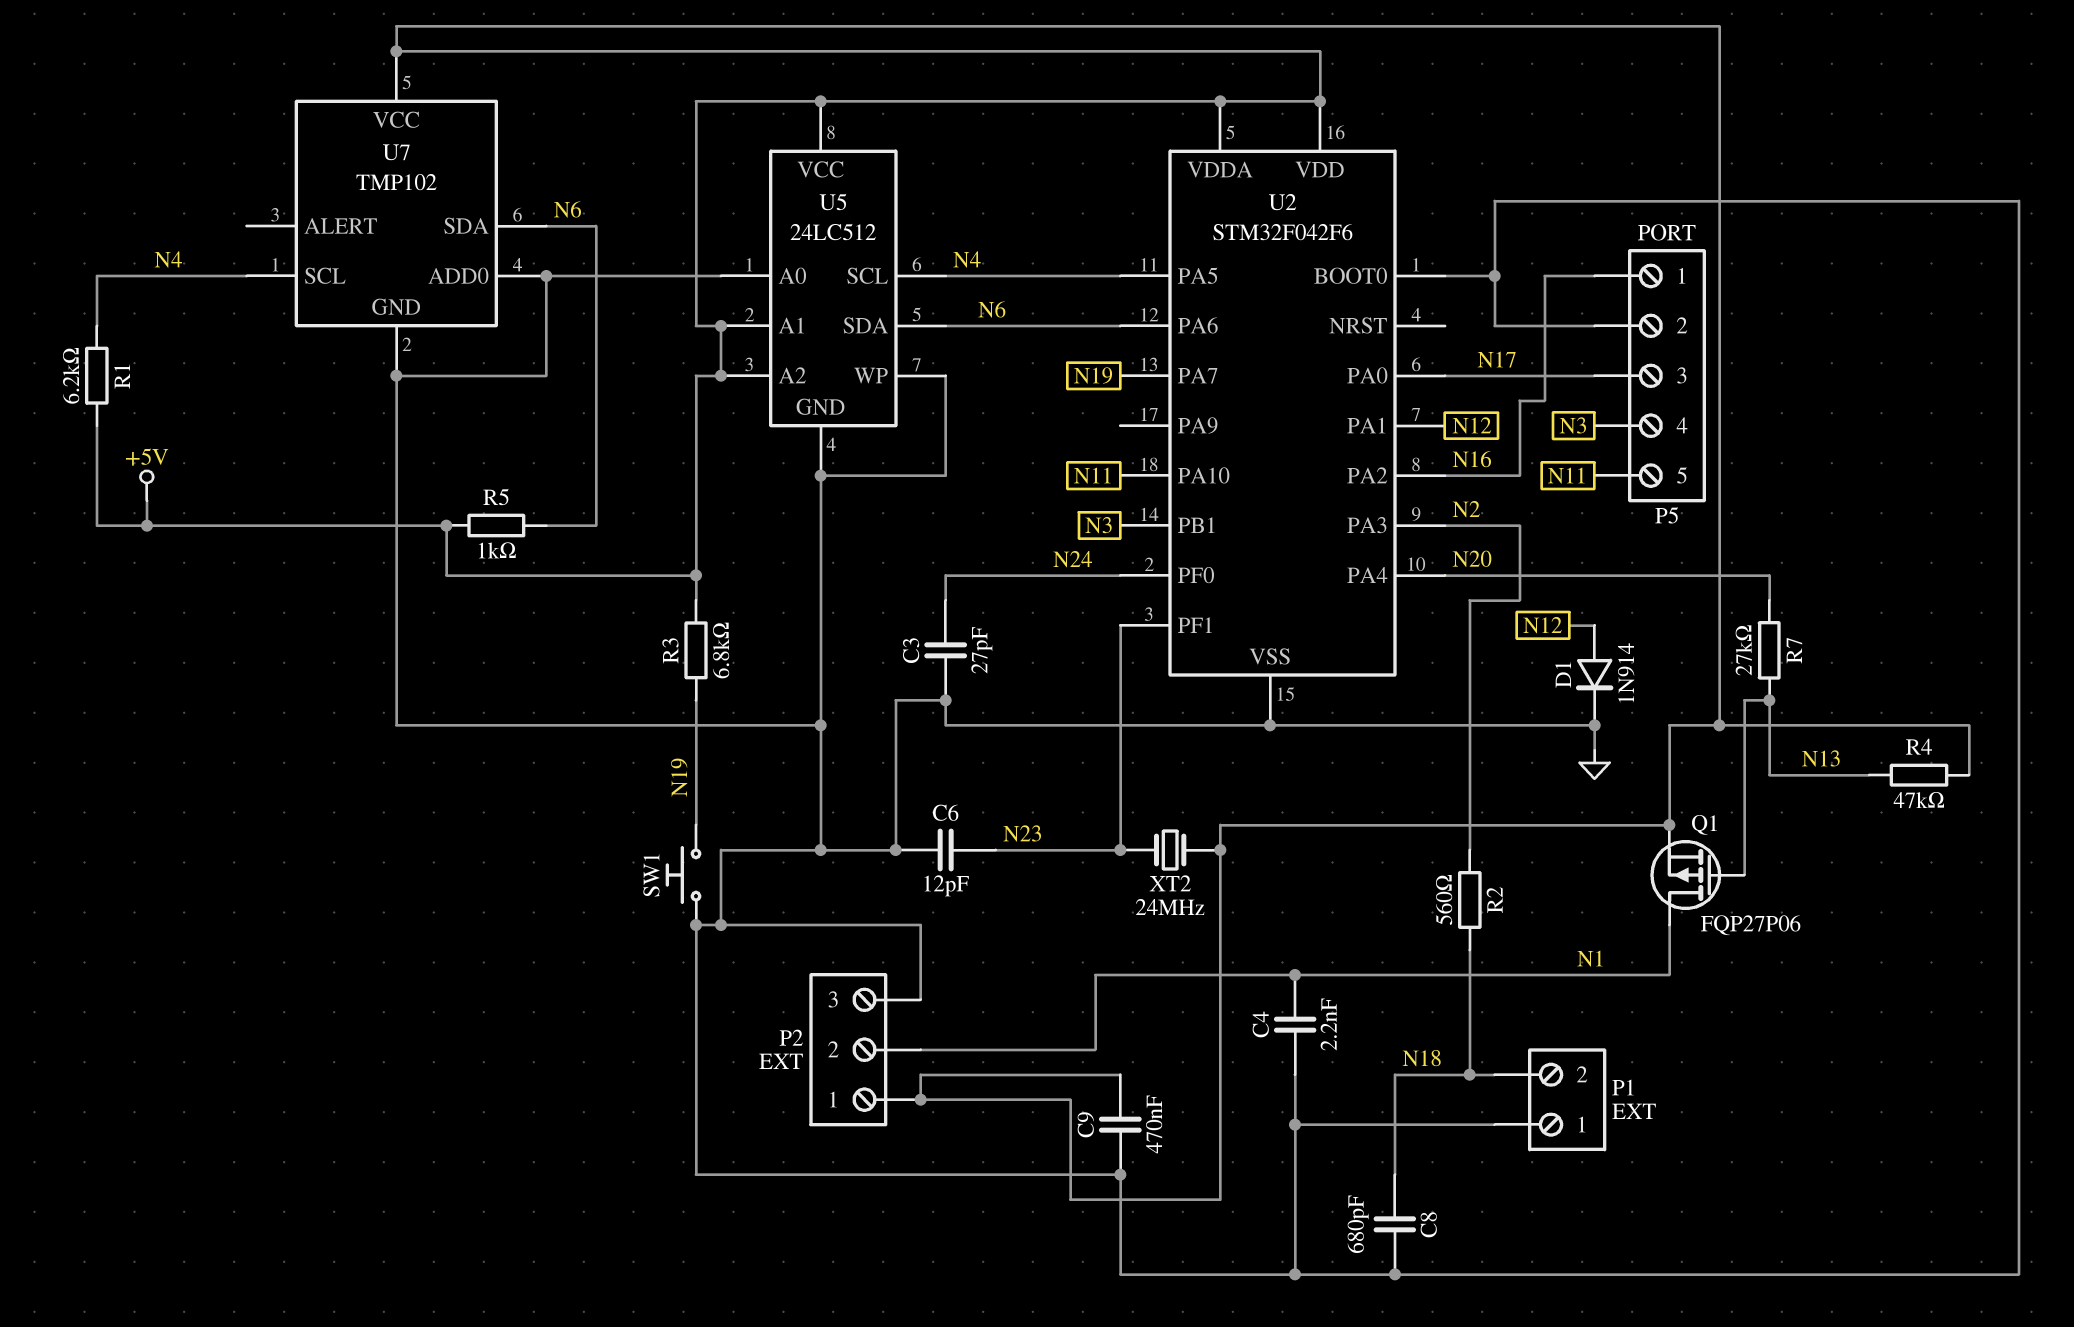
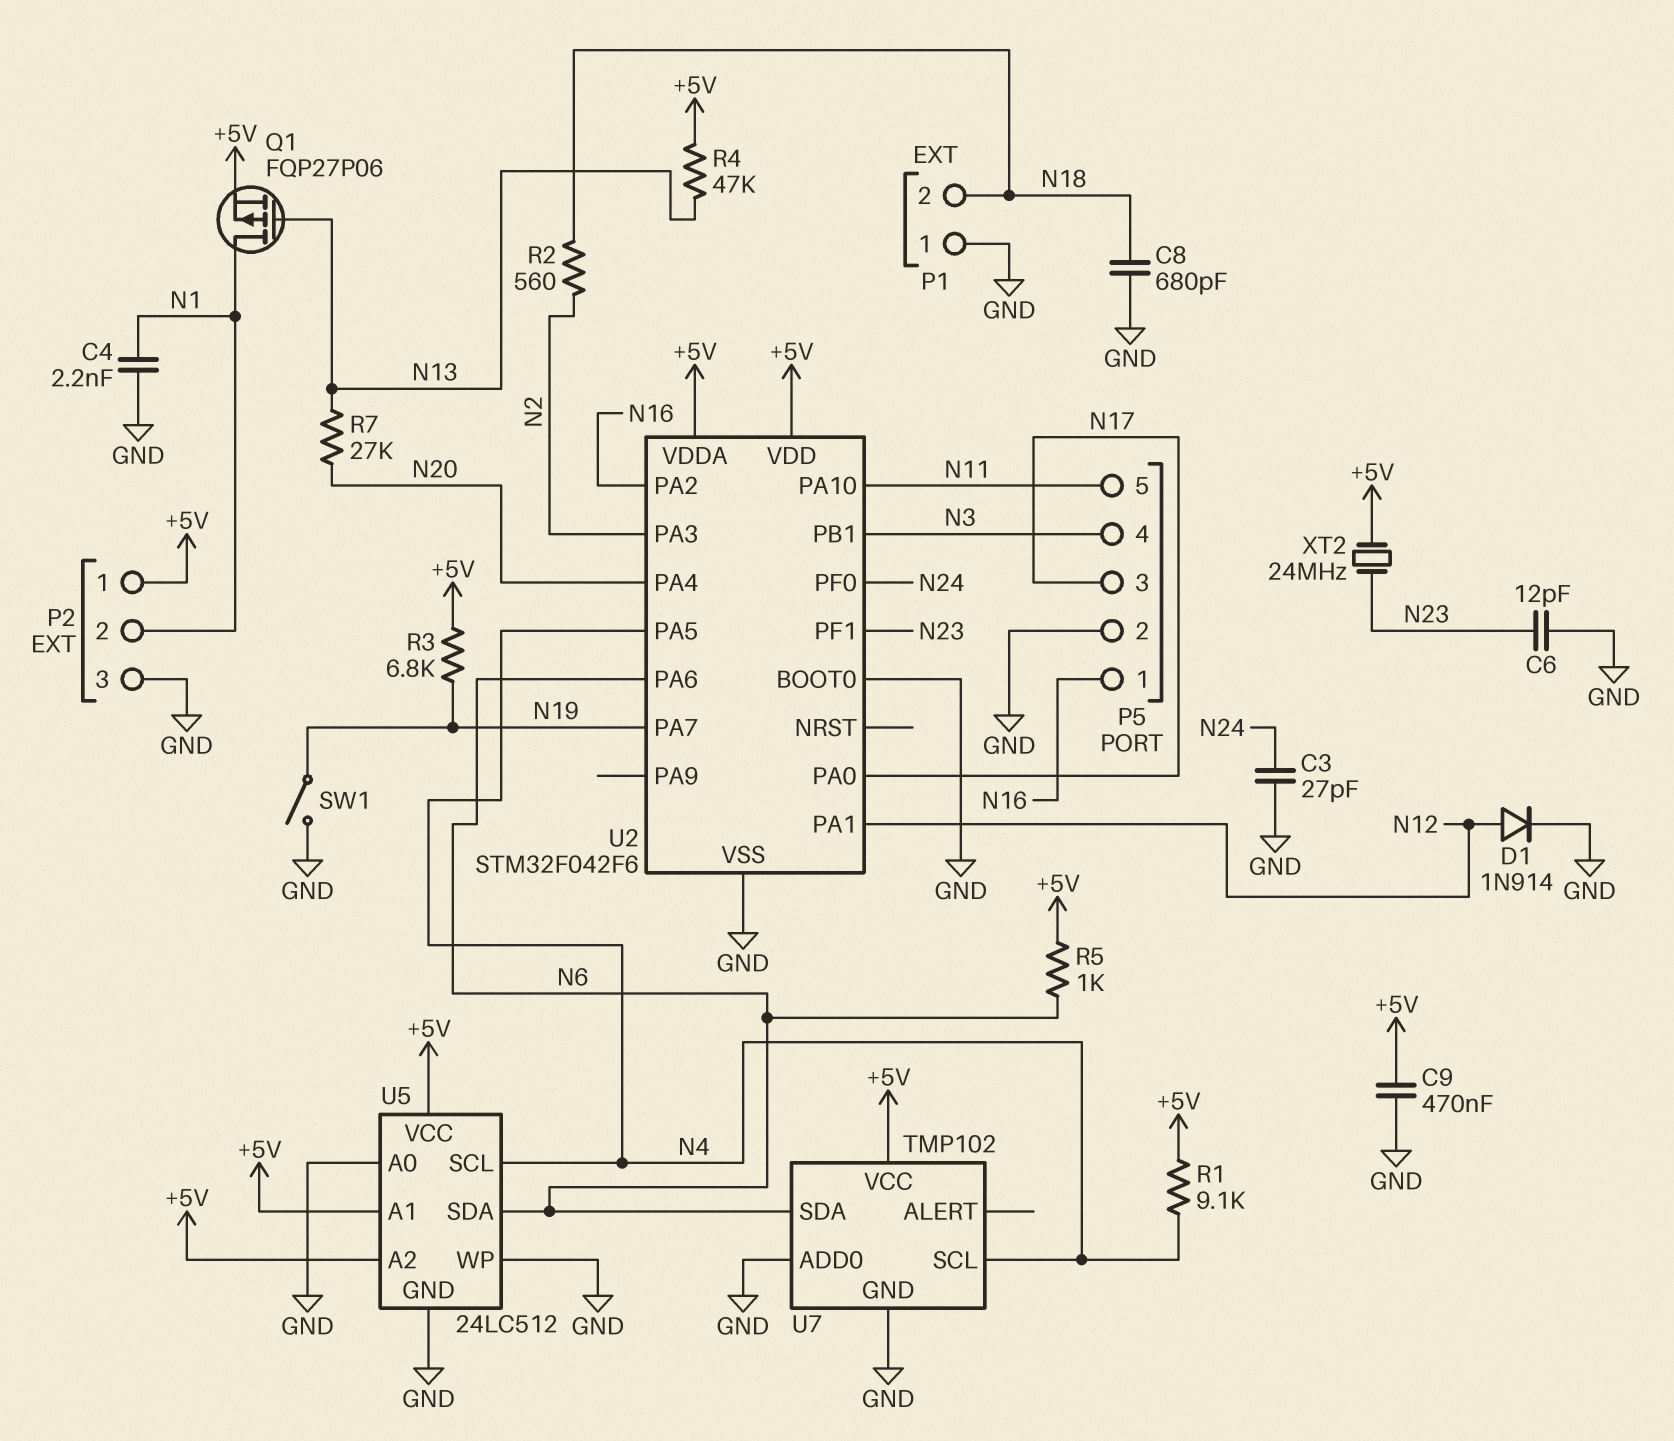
R1: 6.2k (+5V, N4) -> 9.1k (+5V, N4)
SW1: button (GND, N19) -> switch (GND, N19)

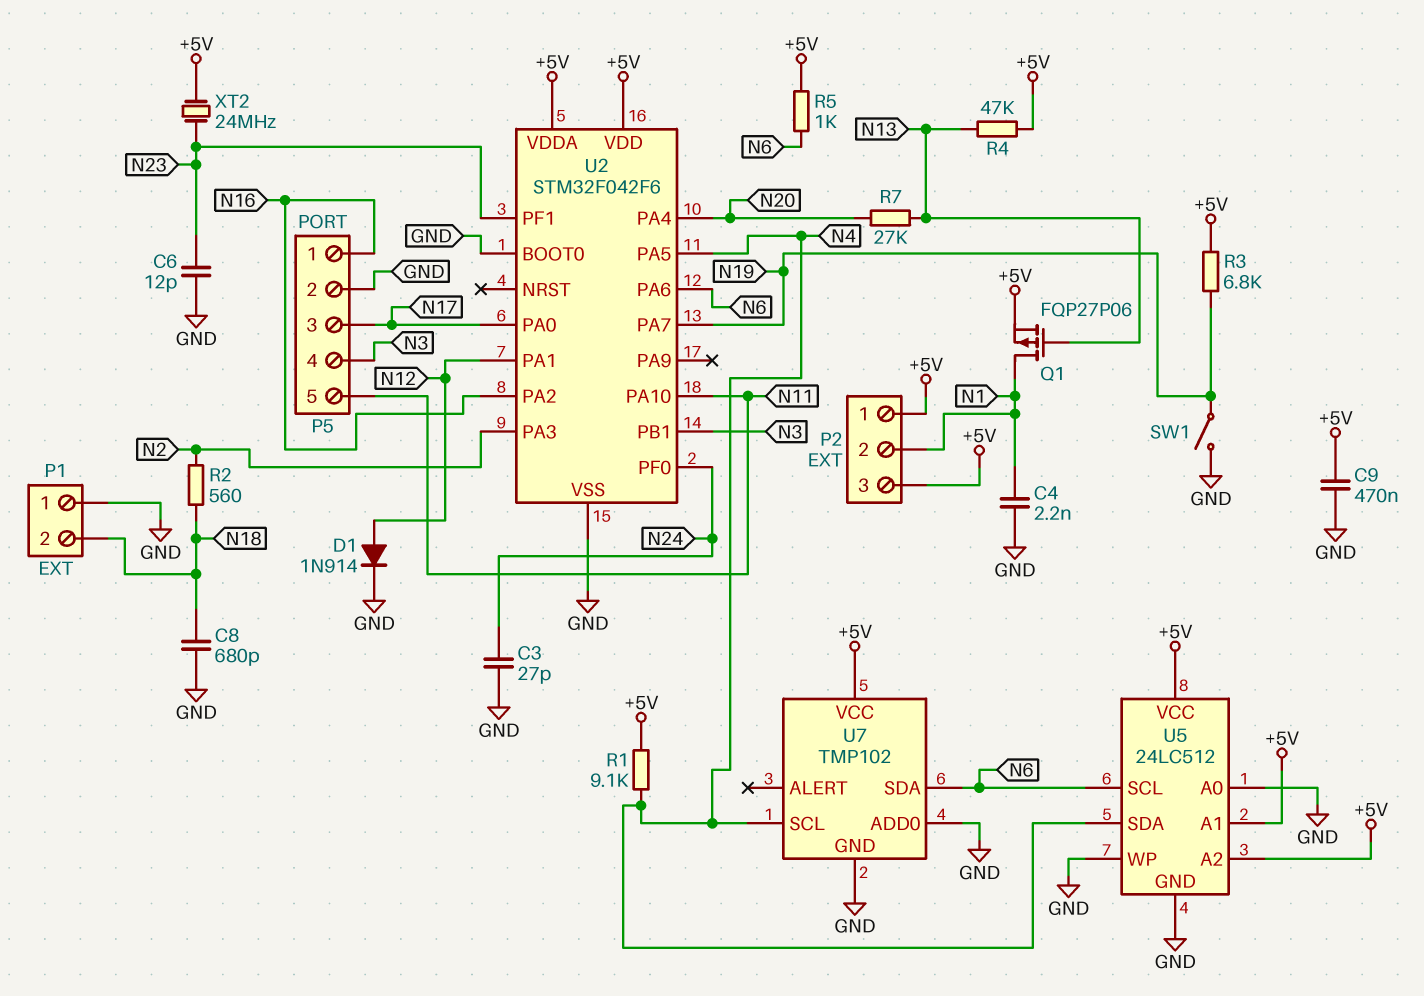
P2 pin 3: GND -> +5V
U5 pin SCL: N4 -> N6
U5 pin SDA: N6 -> N4

